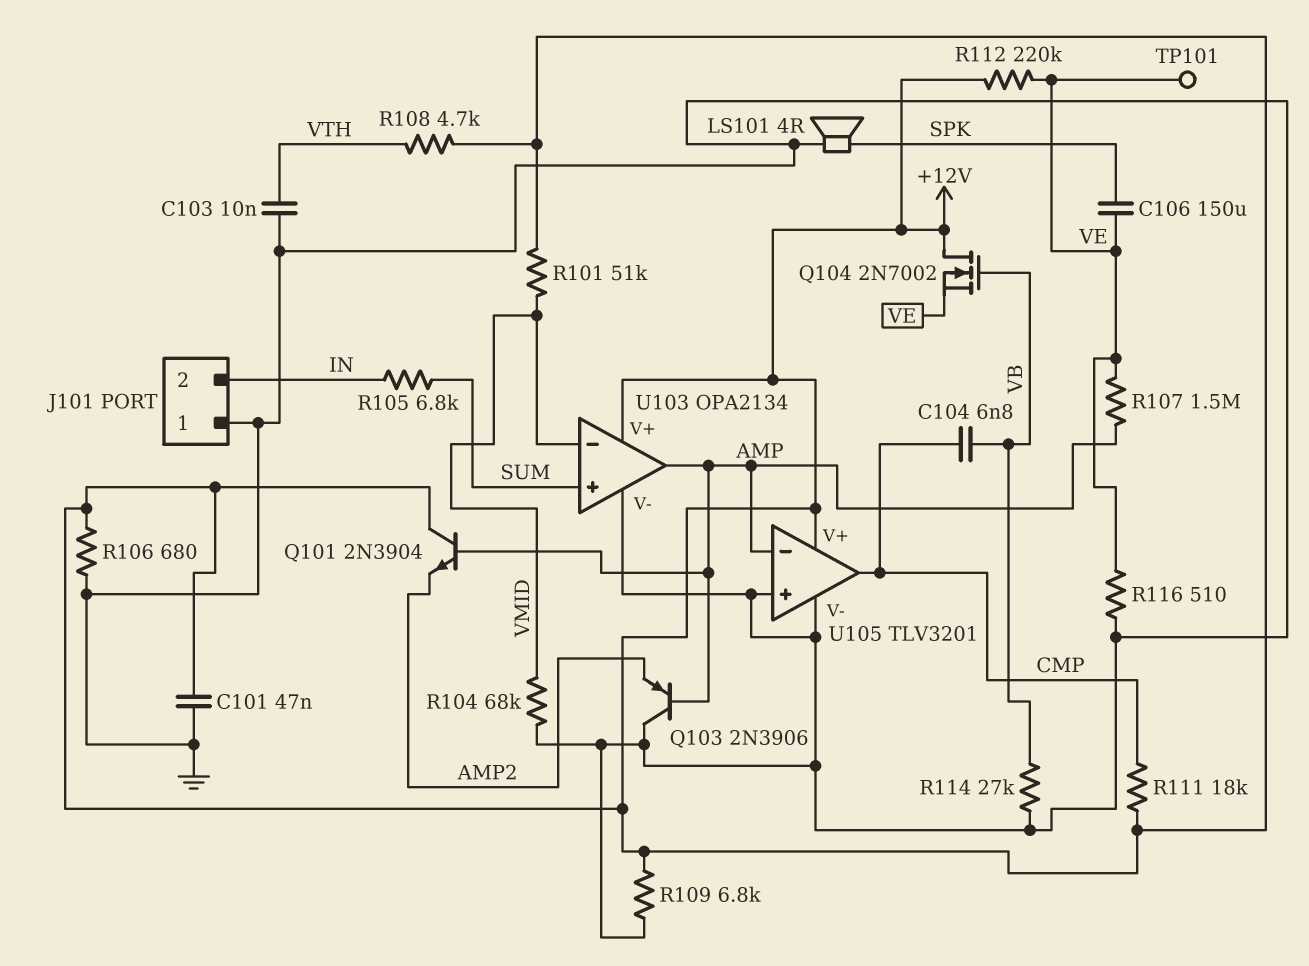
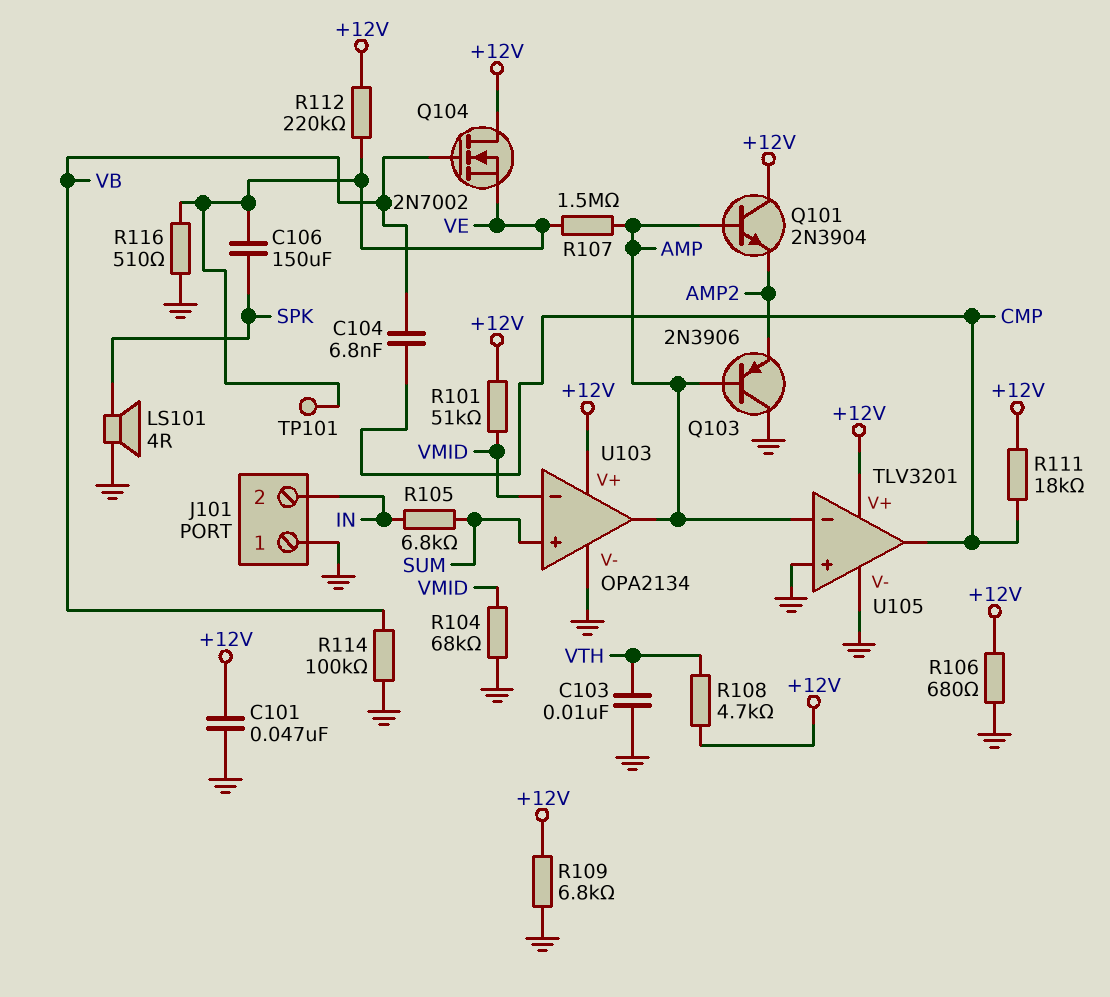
R114: 27k (GND, VB) -> 100k (GND, VB)

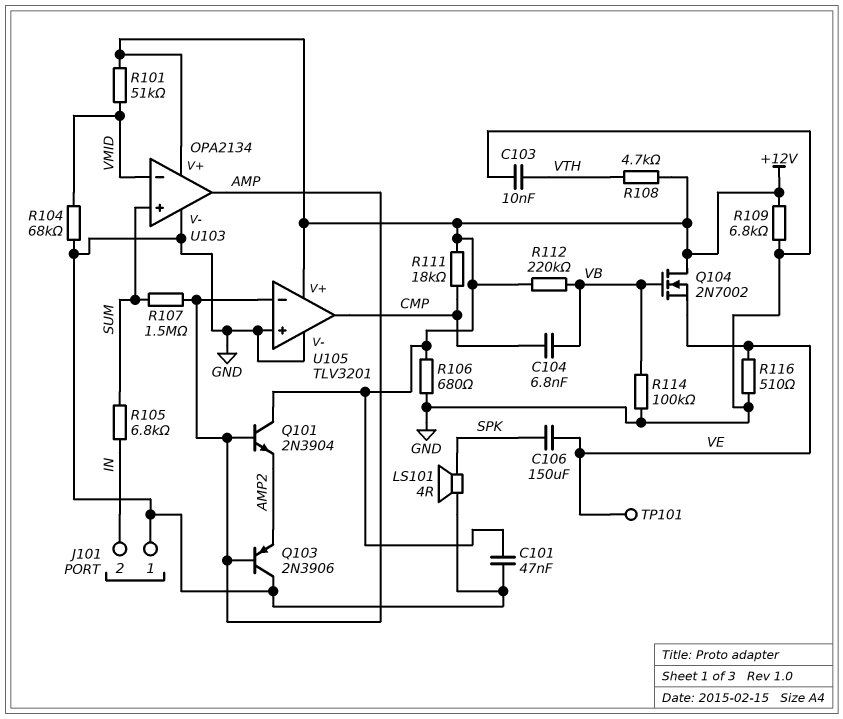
R107: 1.5M (AMP, VE) -> 1.5M (AMP, SUM)
R112: 220k (+12V, VE) -> 220k (+12V, VB)

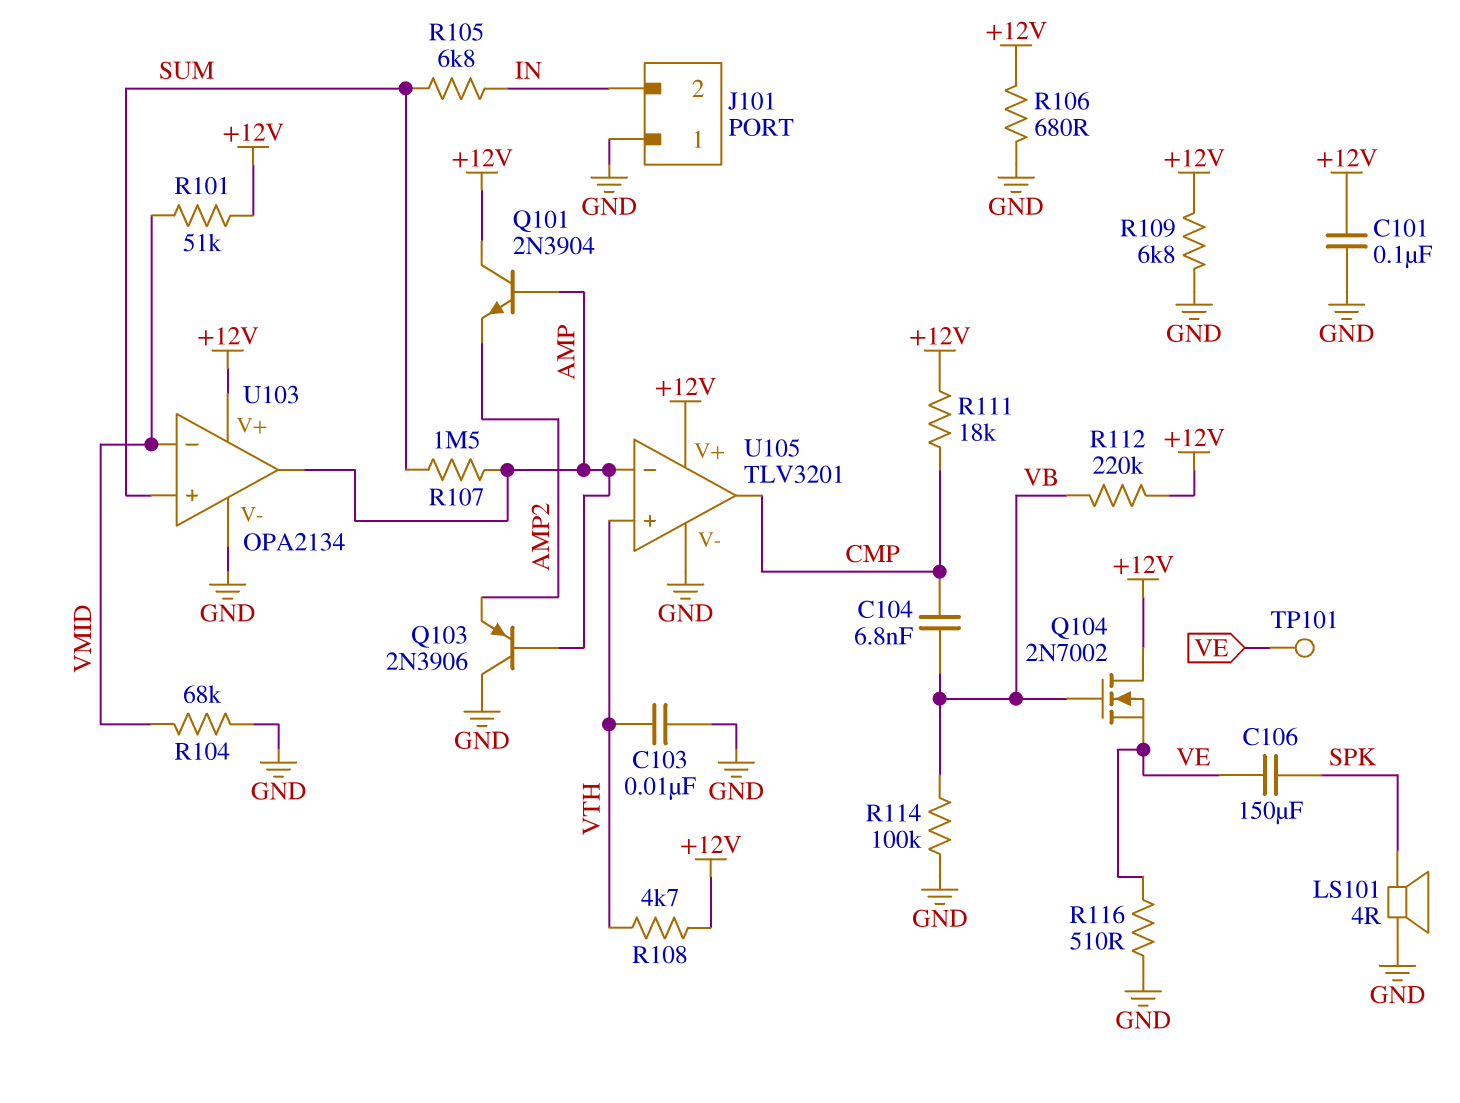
C101: 47nF (+12V, GND) -> 100nF (+12V, GND)
U105 pin in+: GND -> VTH

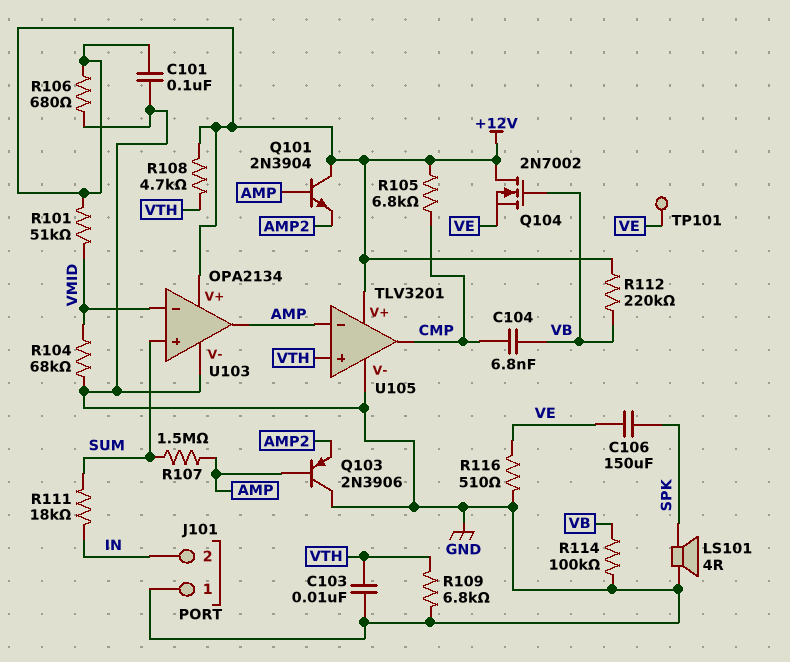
R105: 6.8k (IN, SUM) -> 6.8k (+12V, CMP)
R109: 6.8k (+12V, GND) -> 6.8k (GND, VTH)
R111: 18k (+12V, CMP) -> 18k (IN, SUM)

